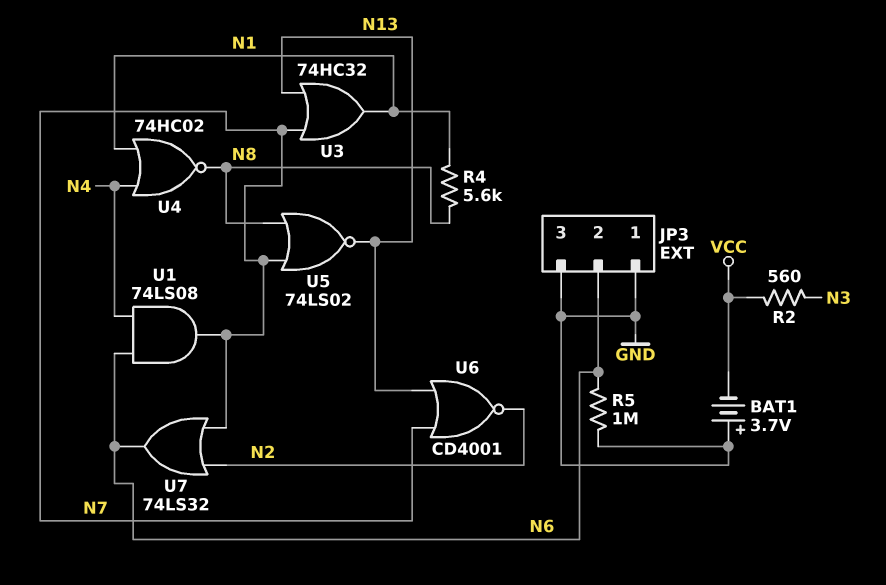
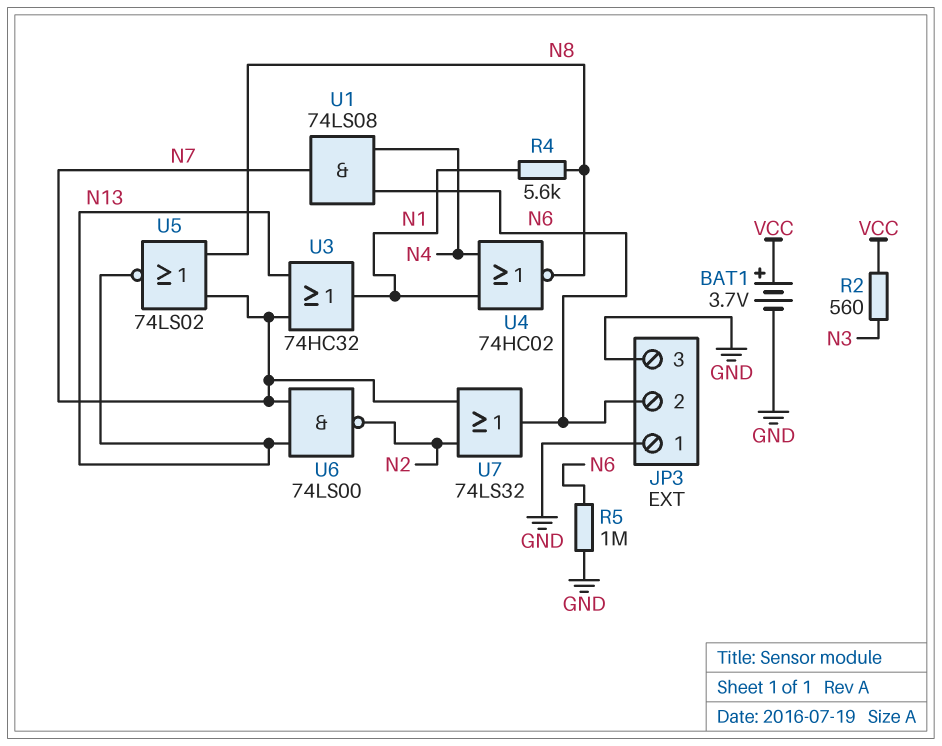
BAT1: 3.7V (plus GND, minus VCC) -> 3.7V (plus VCC, minus GND)
U6: NOR CD4001 (in N7, in N13, out N2) -> NAND 74LS00 (in N7, in N13, out N2)

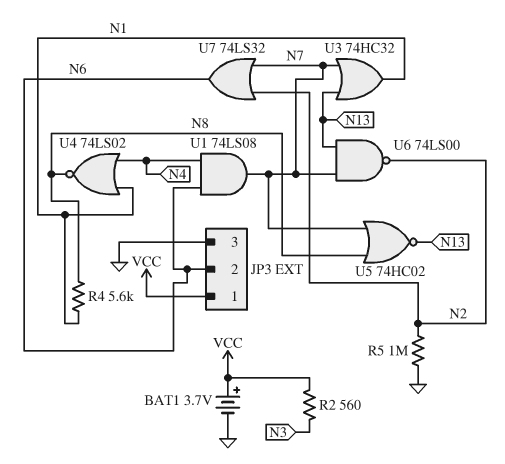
JP3 pin 1: GND -> VCC
R5: 1M (GND, N6) -> 1M (GND, N2)
U4: NOR 74HC02 (in N1, in N4, out N8) -> NOR 74LS02 (in N1, in N4, out N8)
U5: NOR 74LS02 (in N7, in N8, out N13) -> NOR 74HC02 (in N7, in N8, out N13)

